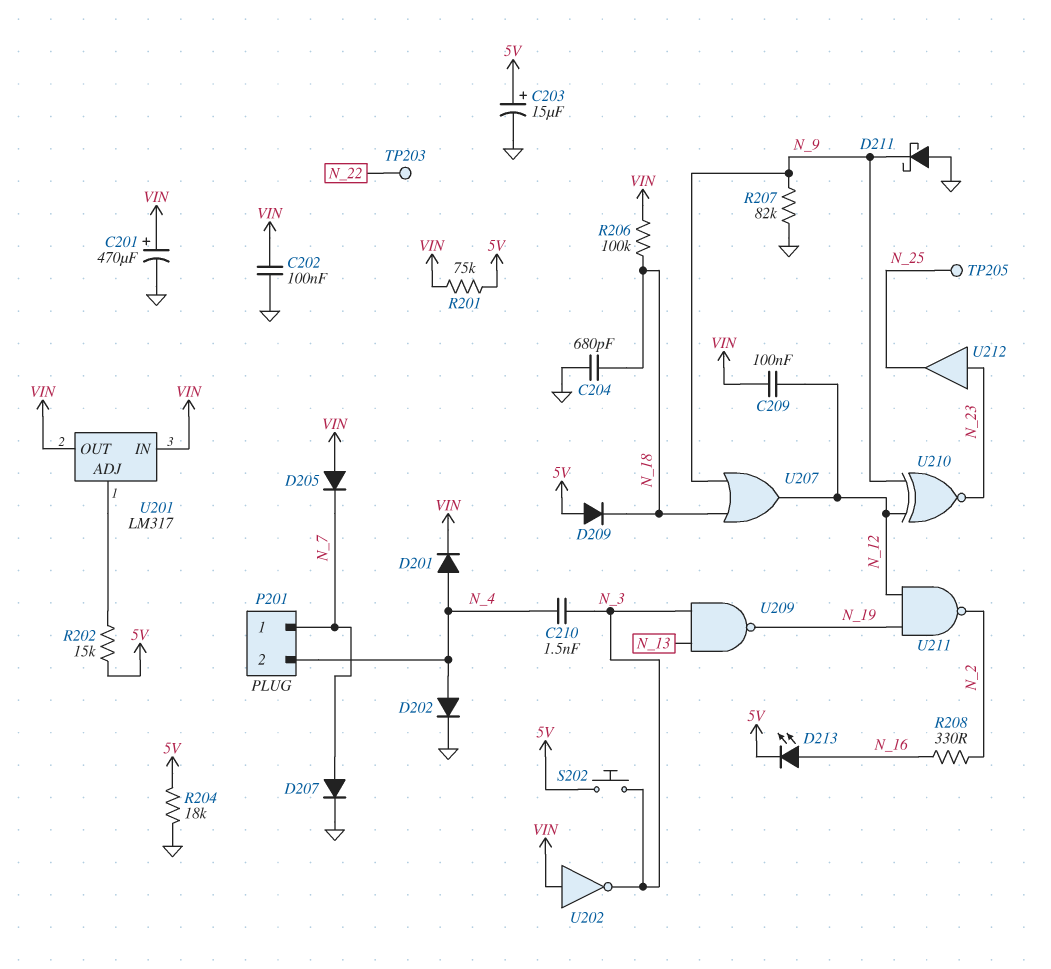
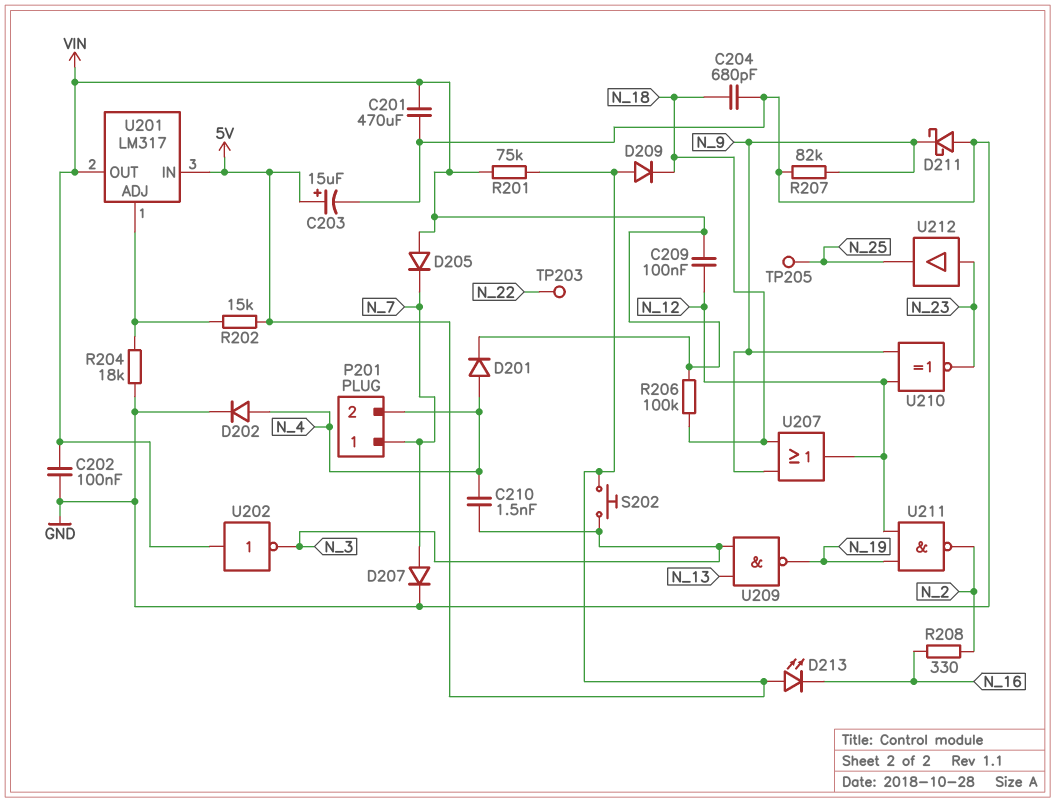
C201: 470uF (plus VIN, minus GND) -> 470uF (GND, VIN)
D213: LED (A N_16, K 5V) -> LED (A 5V, K N_16)
R204: 18k (5V, GND) -> 18k (GND, U201/ADJ)
U201 pin IN: VIN -> 5V

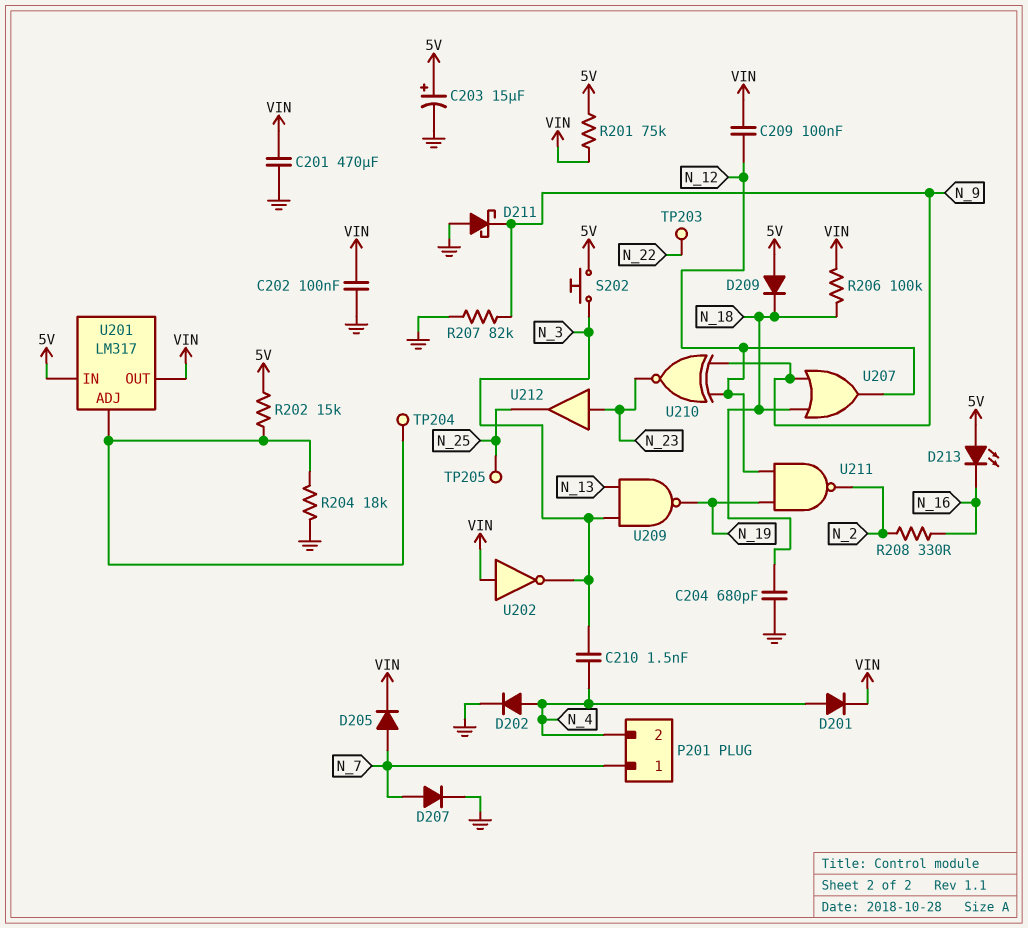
D205: diode (A VIN, K N_7) -> diode (A N_7, K VIN)
TP204: none -> test point (U201/ADJ)

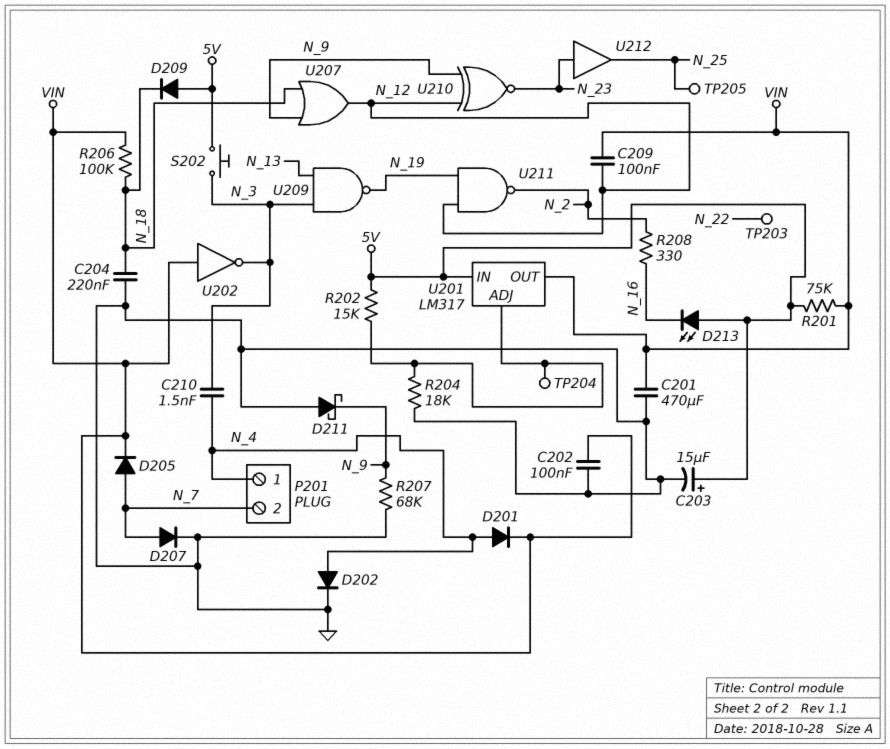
C204: 680pF (GND, N_18) -> 220nF (GND, N_18)
P201 pin 1: N_7 -> N_4
P201 pin 2: N_4 -> N_7
R207: 82k (GND, N_9) -> 68k (GND, N_9)

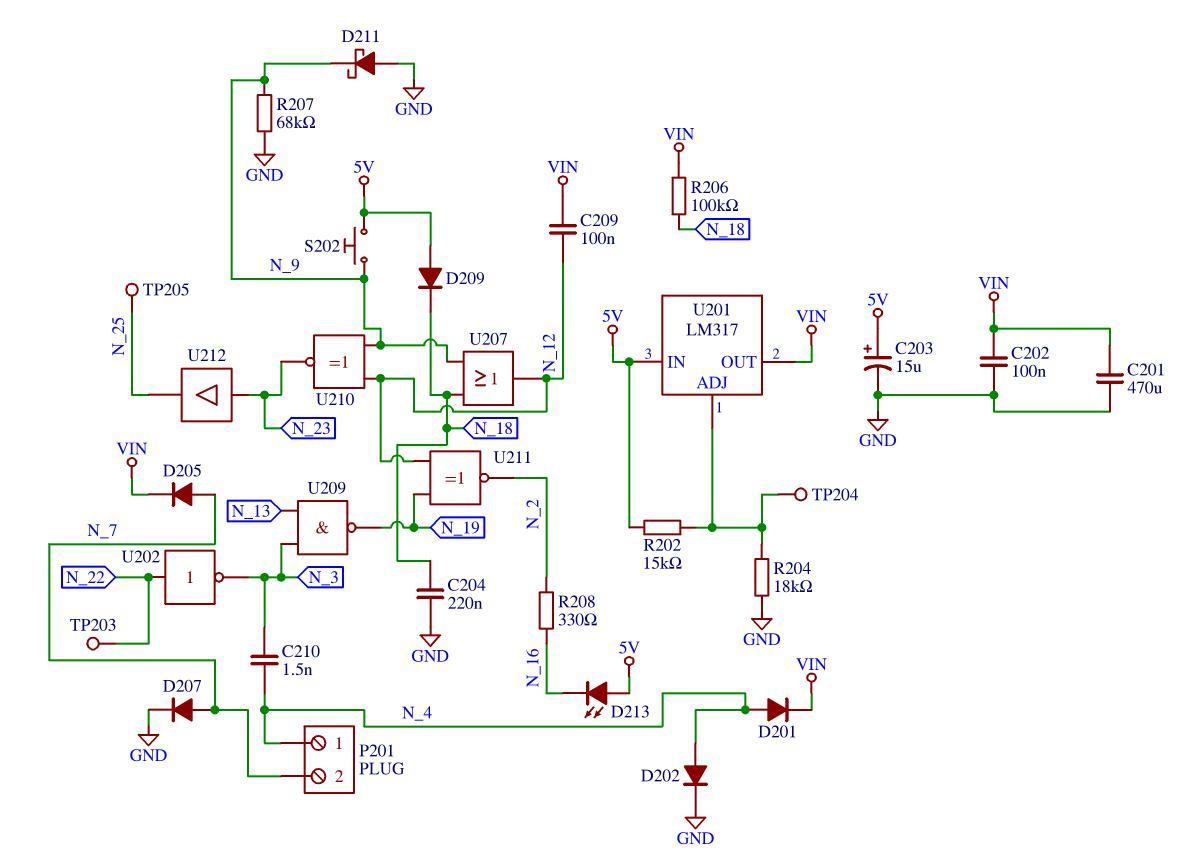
R201: 75k (5V, VIN) -> none
S202: button (5V, N_3) -> button (5V, N_9)
U202: NOT (in VIN, out N_3) -> NOT (in N_22, out N_3)
U211: NAND (in N_12, in N_19, out N_2) -> XNOR (in N_12, in N_19, out N_2)

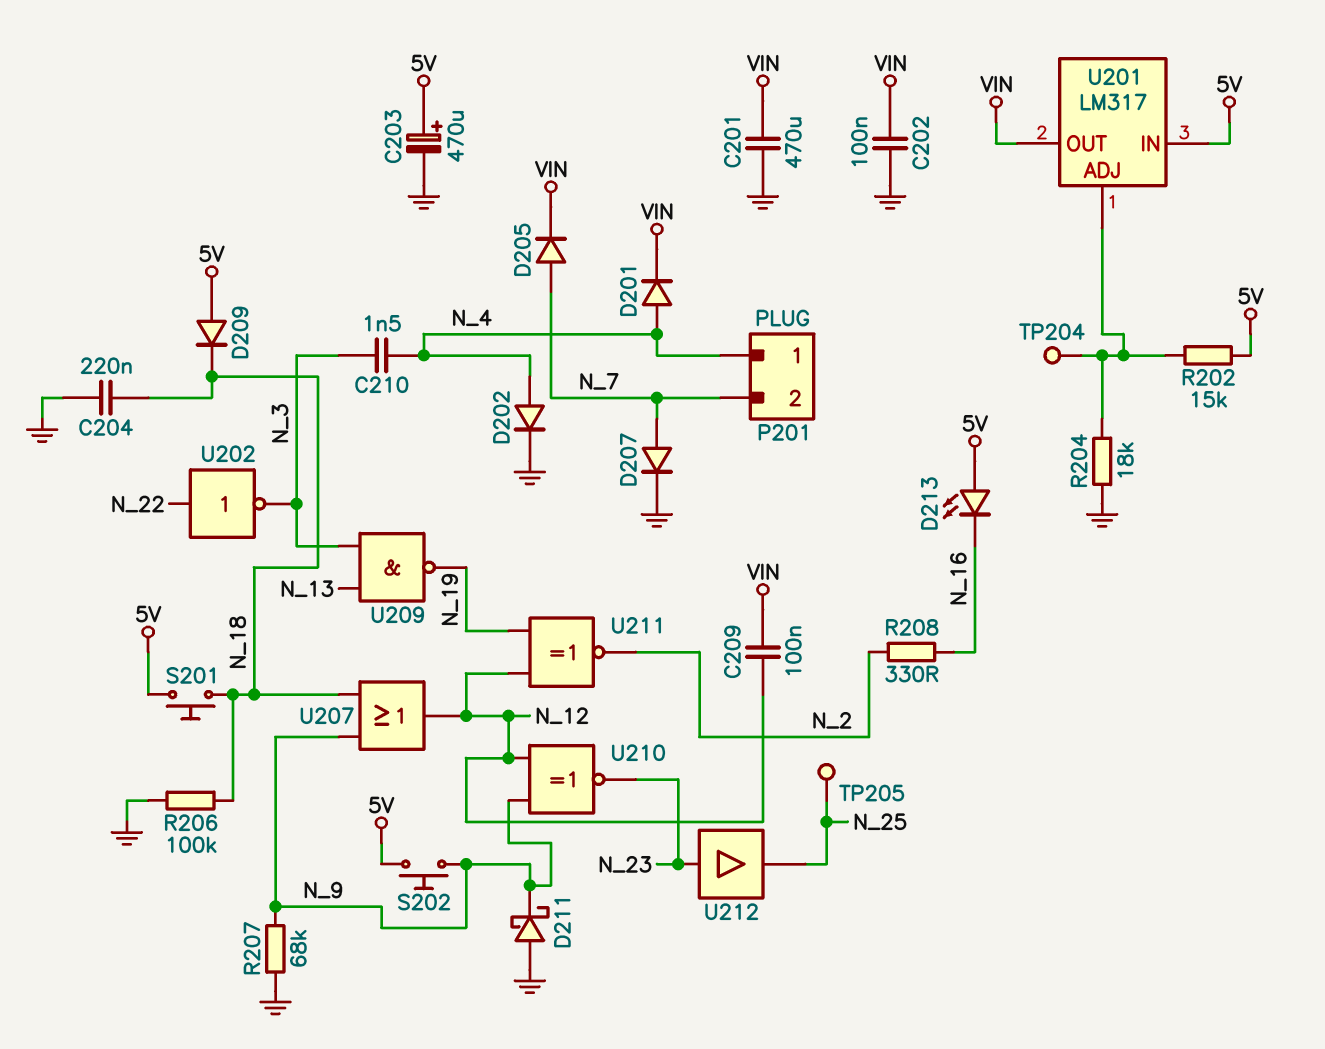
C203: 15uF (plus 5V, minus GND) -> 470uF (plus 5V, minus GND)
R206: 100k (N_18, VIN) -> 100k (GND, N_18)
S201: none -> button (5V, N_18)
TP203: test point (N_22) -> none

